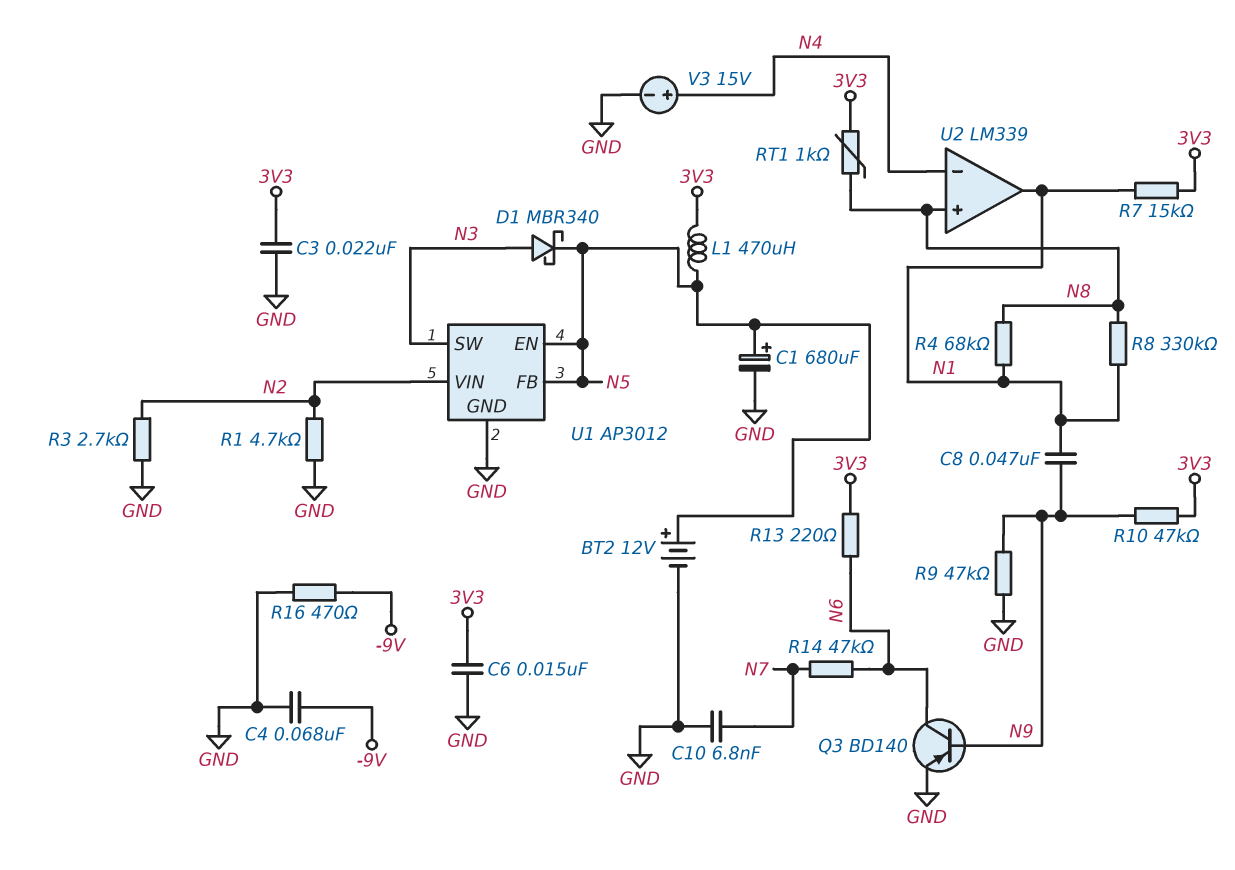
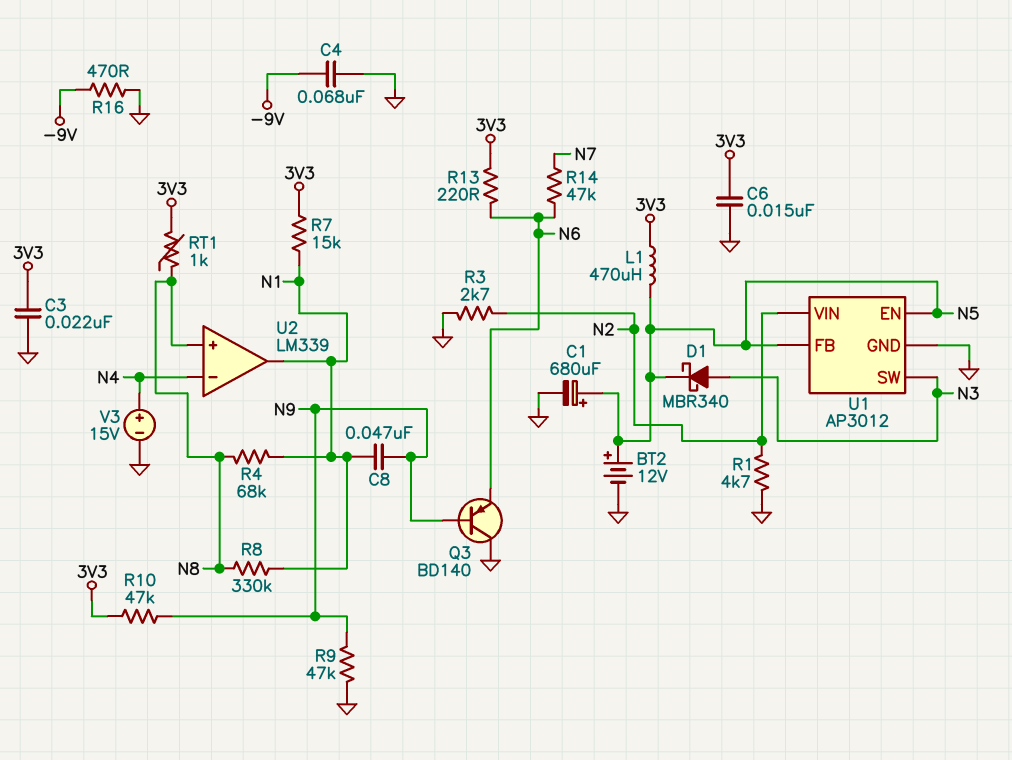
C10: 6.8nF (GND, N7) -> none
Q3: PNP BD140 (B N9, C N6, E GND) -> PNP BD140 (B N9, C GND, E N6)

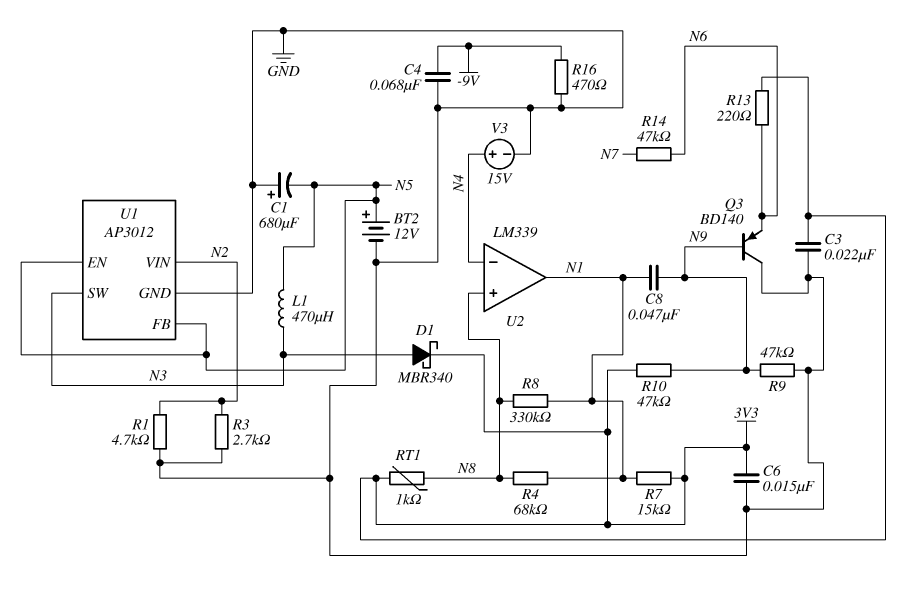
C1: 680uF (plus N5, minus GND) -> 680uF (plus GND, minus N5)
D1: schottky MBR340 (A N3, K N5) -> schottky MBR340 (A N3, K 3V3)
L1: 470uH (3V3, N5) -> 470uH (N3, N5)

